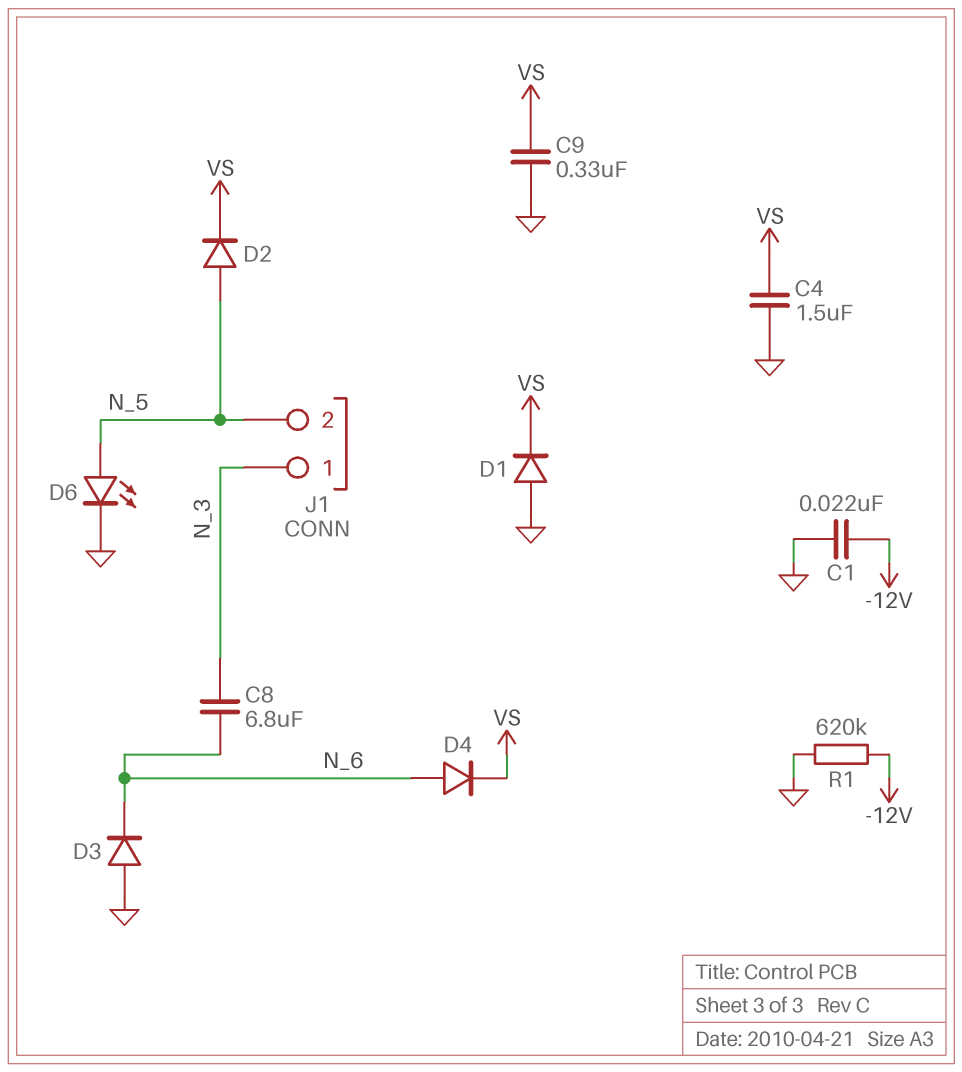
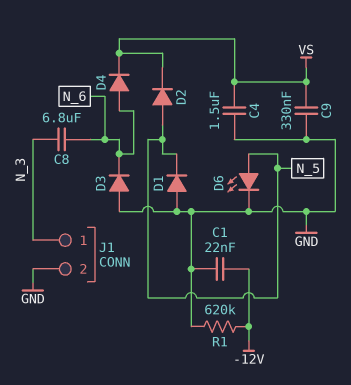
D1: diode (A GND, K VS) -> diode (A GND, K N_5)
J1 pin 2: N_5 -> GND

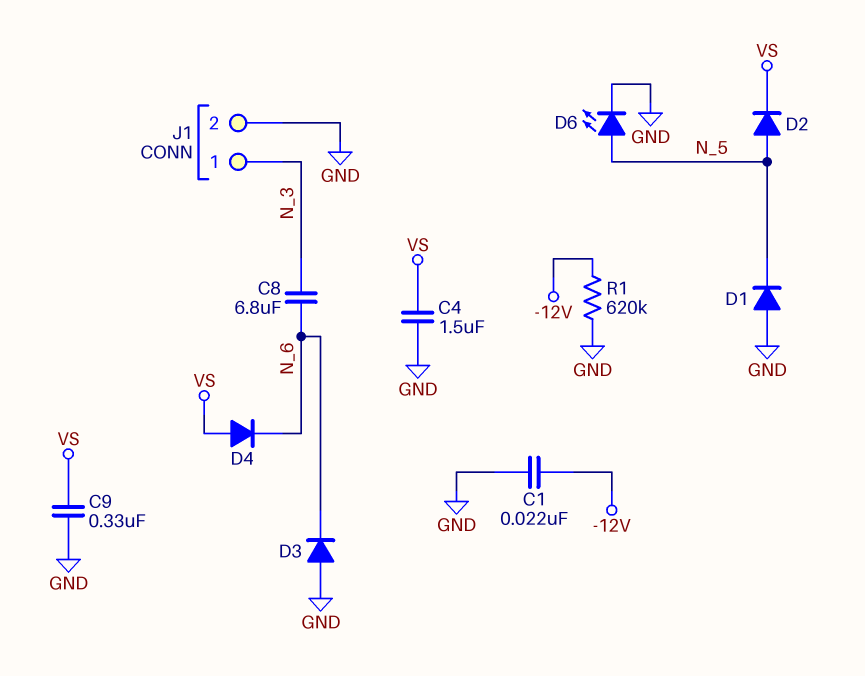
D4: diode (A N_6, K VS) -> diode (A VS, K N_6)

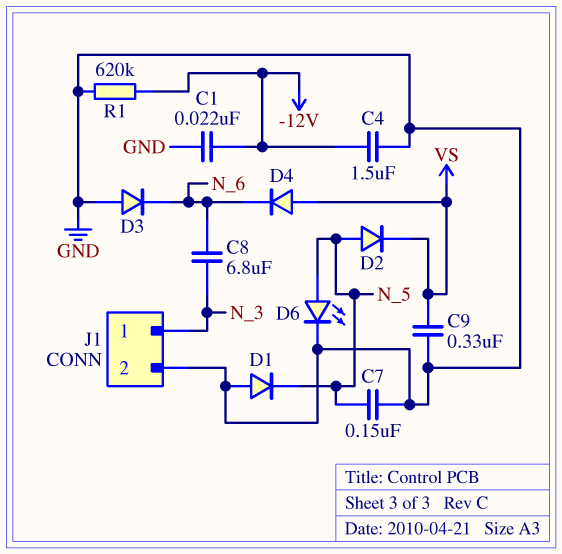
C4: 1.5uF (GND, VS) -> 1.5uF (-12V, GND)
C7: none -> 150nF (GND, N_5)

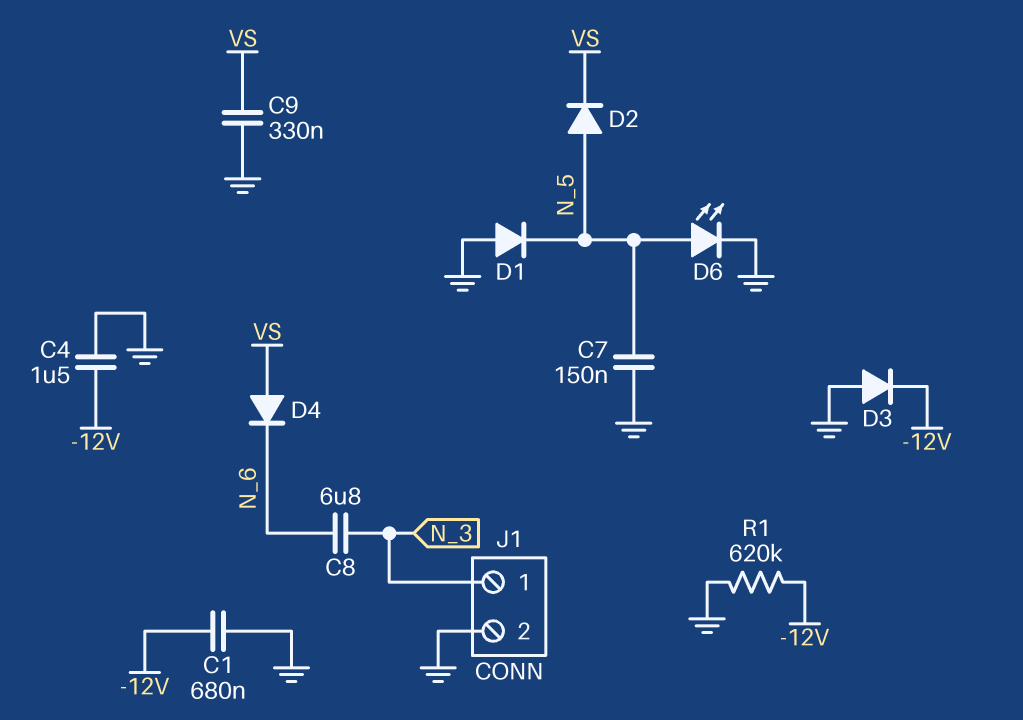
C1: 22nF (-12V, GND) -> 680nF (-12V, GND)
D3: diode (A GND, K N_6) -> diode (A GND, K -12V)

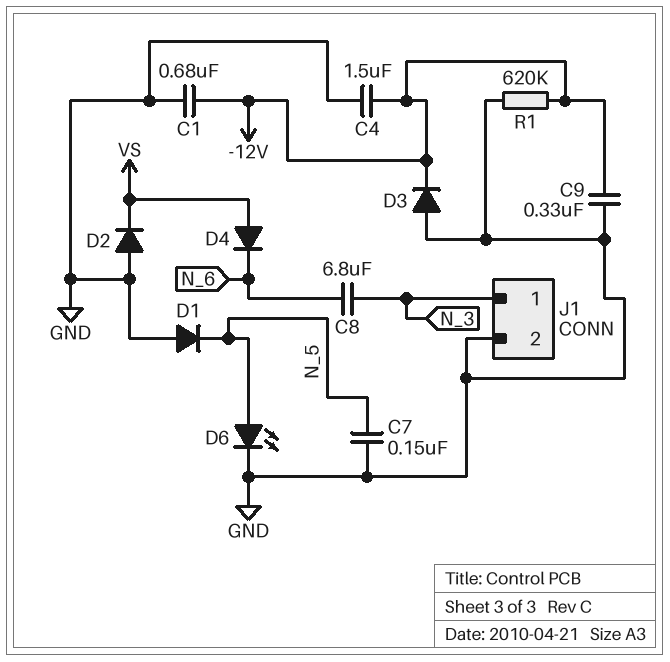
C9: 330nF (GND, VS) -> 330nF (-12V, GND)
D2: diode (A N_5, K VS) -> diode (A GND, K VS)

